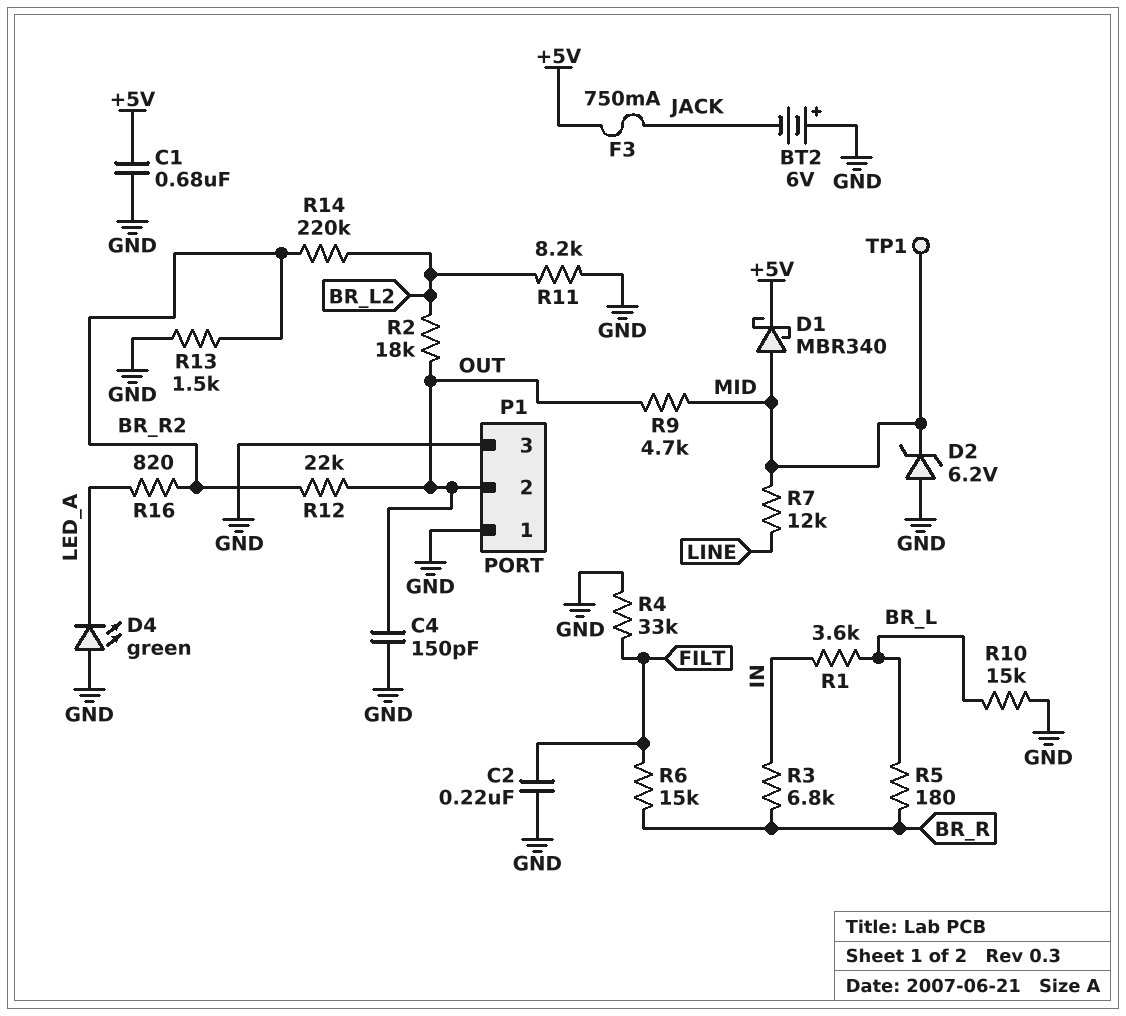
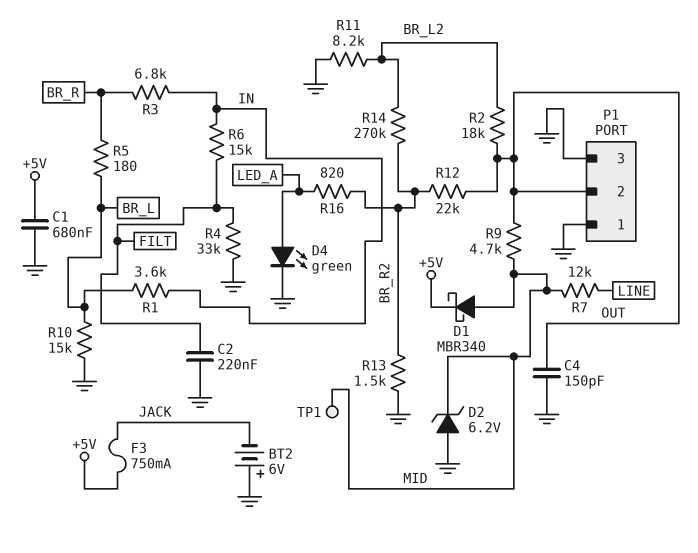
D4: LED green (A GND, K LED_A) -> LED green (A LED_A, K GND)
R6: 15k (BR_R, FILT) -> 15k (FILT, IN)
R14: 220k (BR_L2, BR_R2) -> 270k (BR_L2, BR_R2)

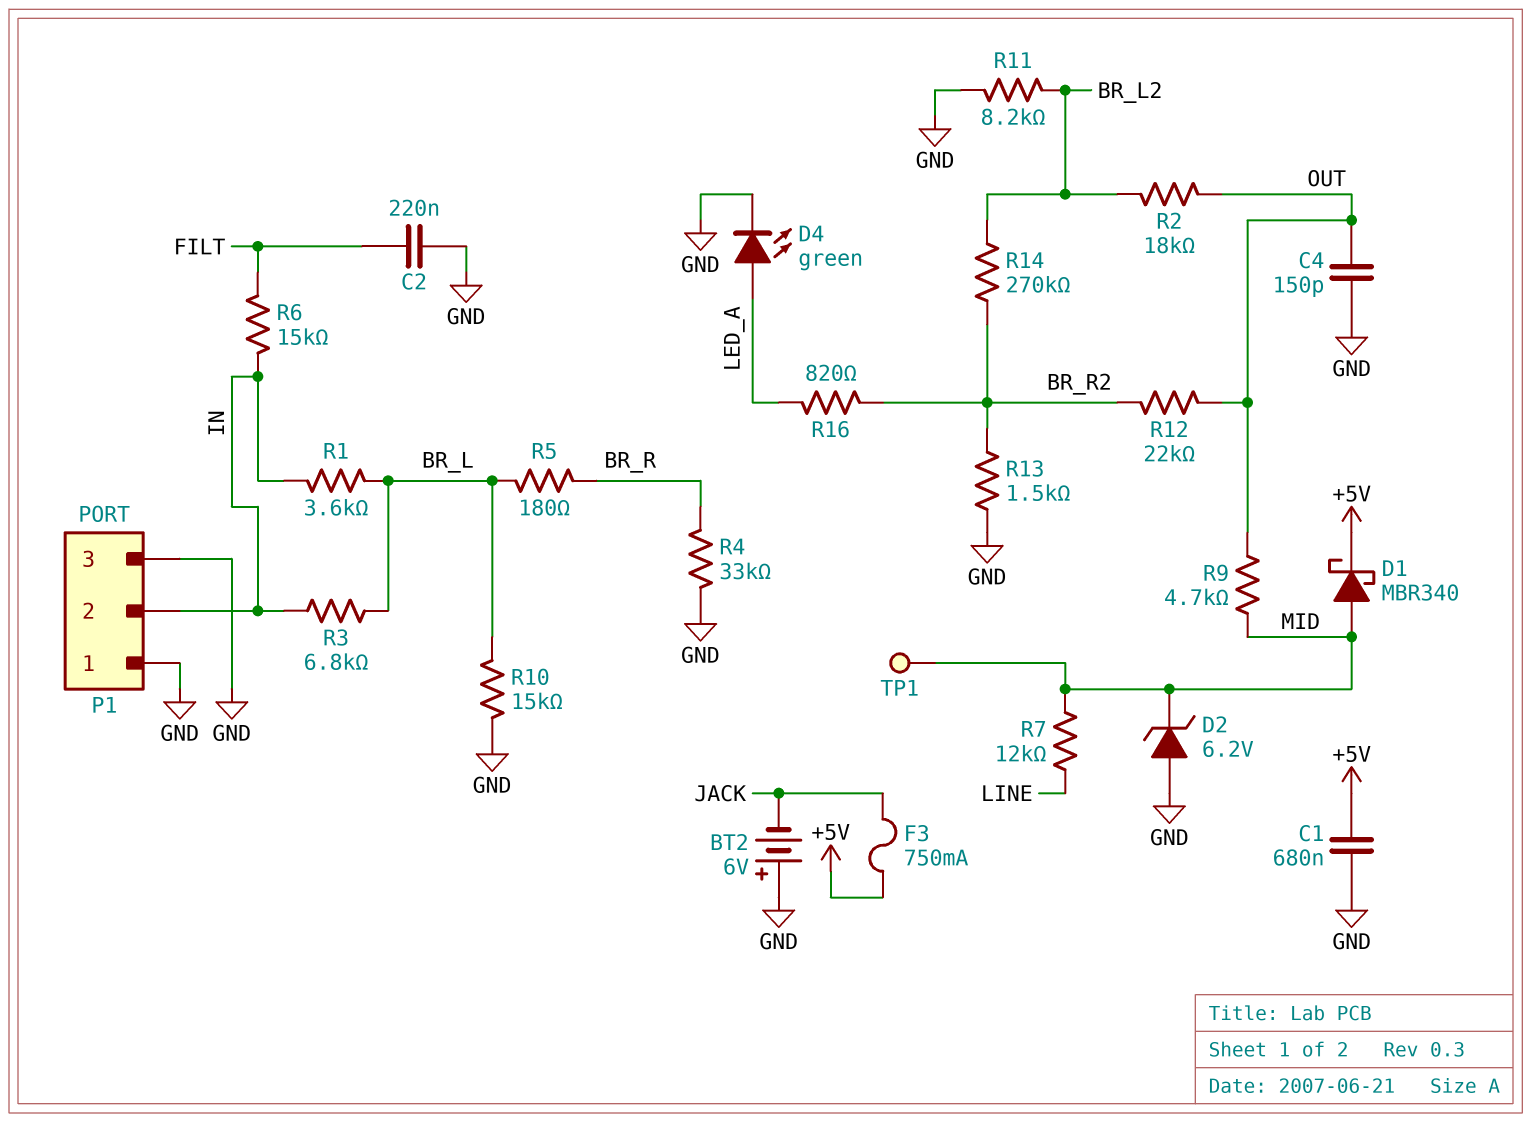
P1 pin 2: OUT -> IN
R3: 6.8k (BR_R, IN) -> 6.8k (BR_L, IN)
R4: 33k (FILT, GND) -> 33k (BR_R, GND)

